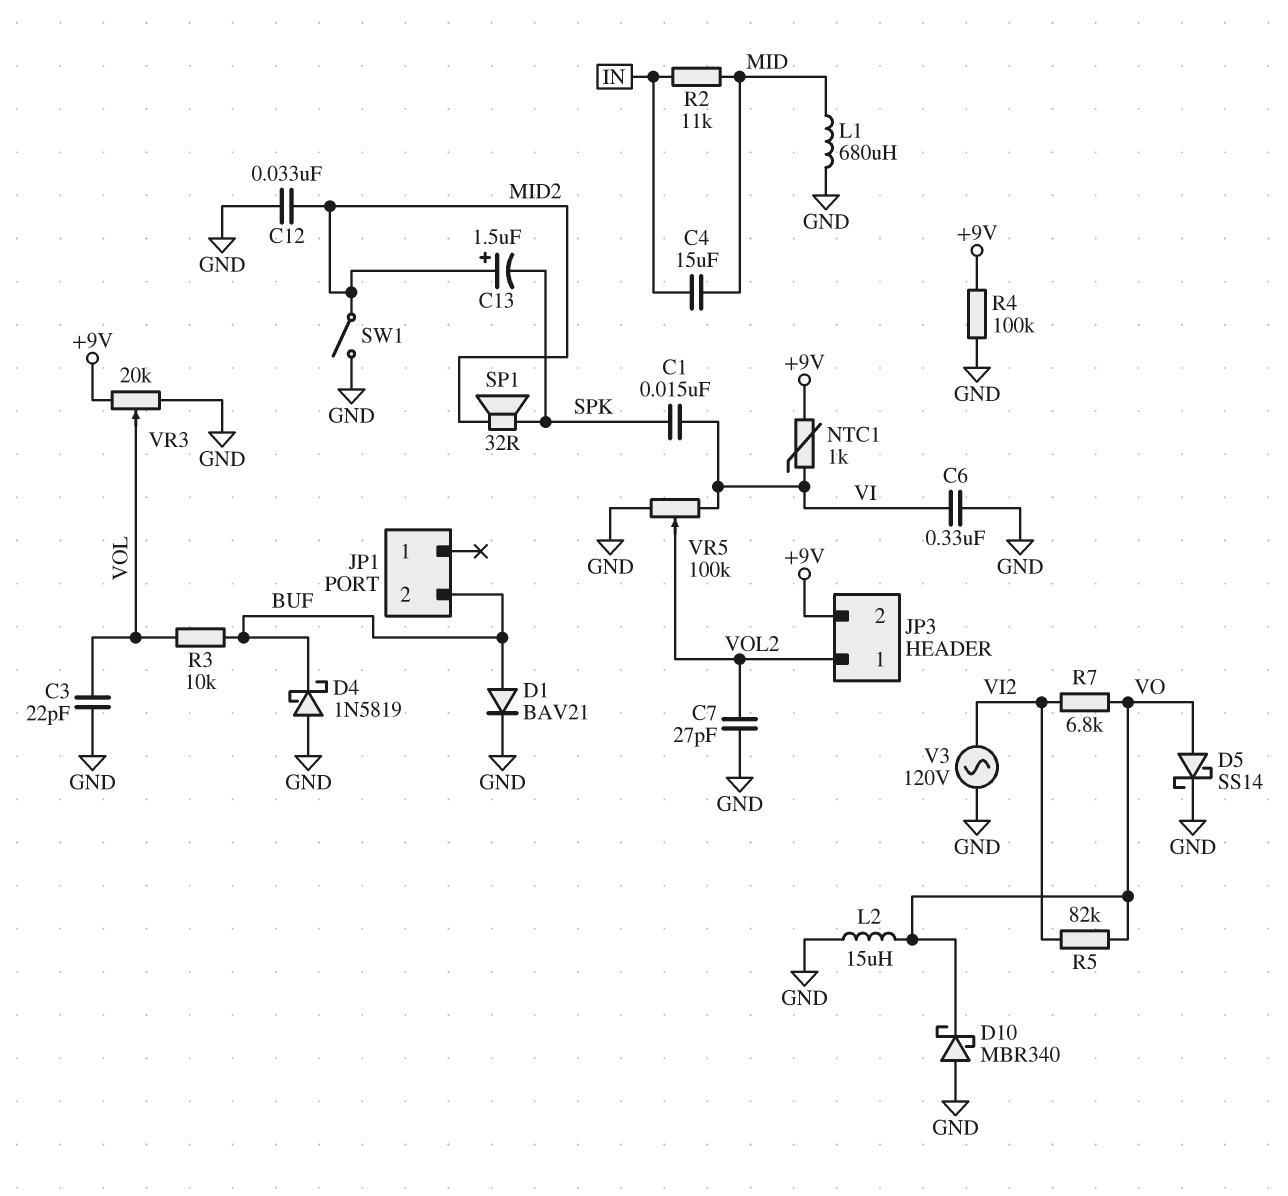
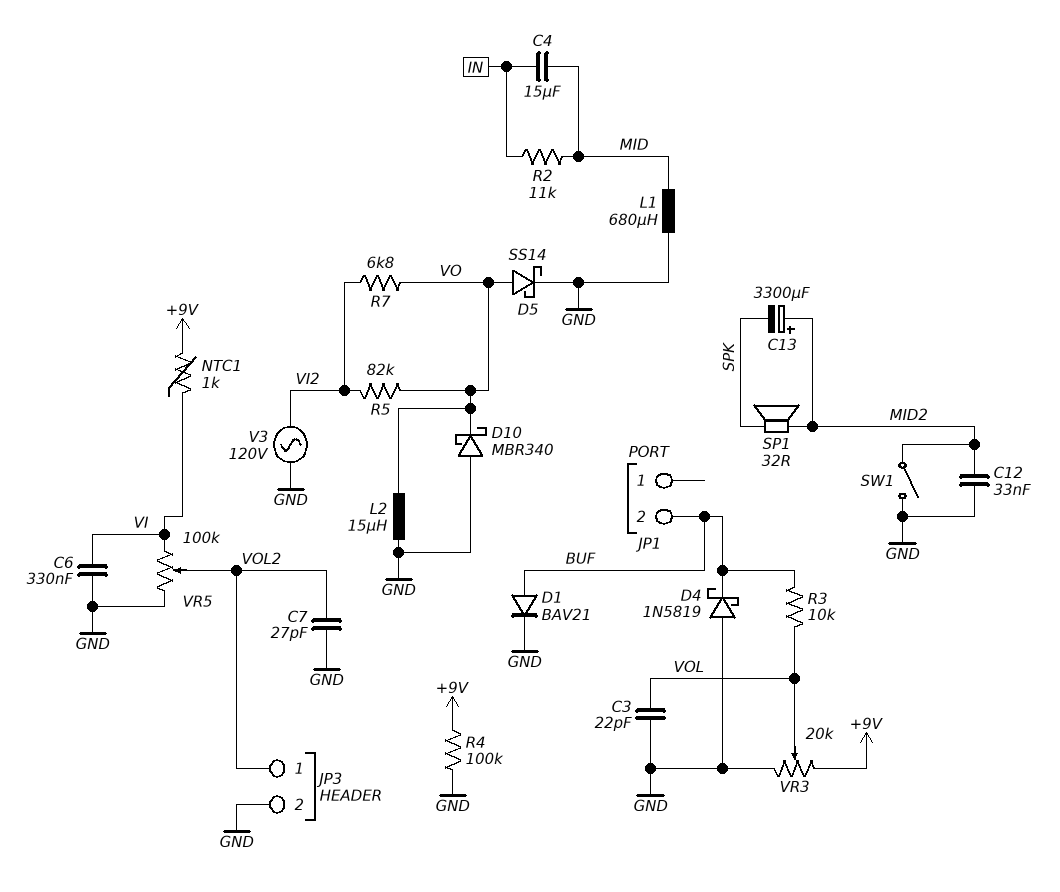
C1: 15nF (SPK, VI) -> none
C13: 1.5uF (plus MID2, minus SPK) -> 3300uF (plus MID2, minus SPK)
JP3 pin 2: +9V -> GND

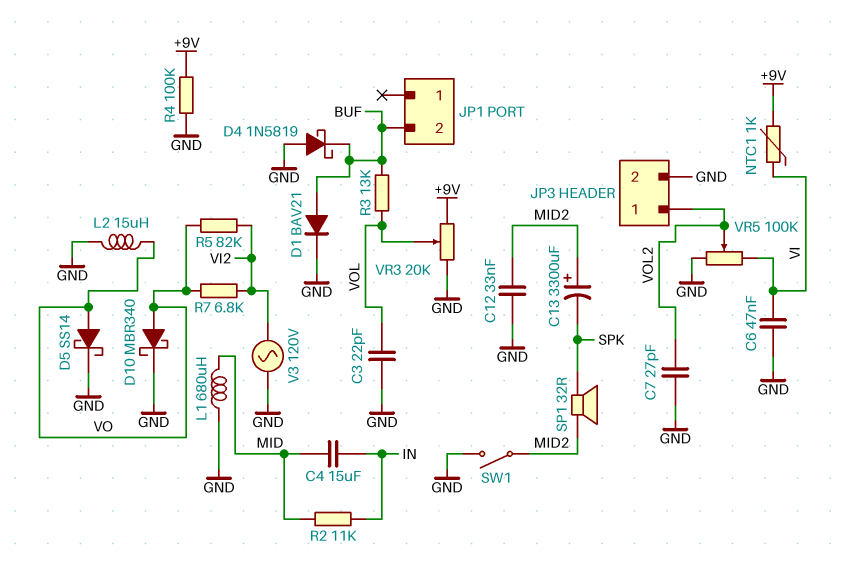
C6: 330nF (GND, VI) -> 47nF (GND, VI)
D10: schottky MBR340 (A GND, K VO) -> schottky MBR340 (A VO, K GND)
R3: 10k (BUF, VOL) -> 13k (BUF, VOL)

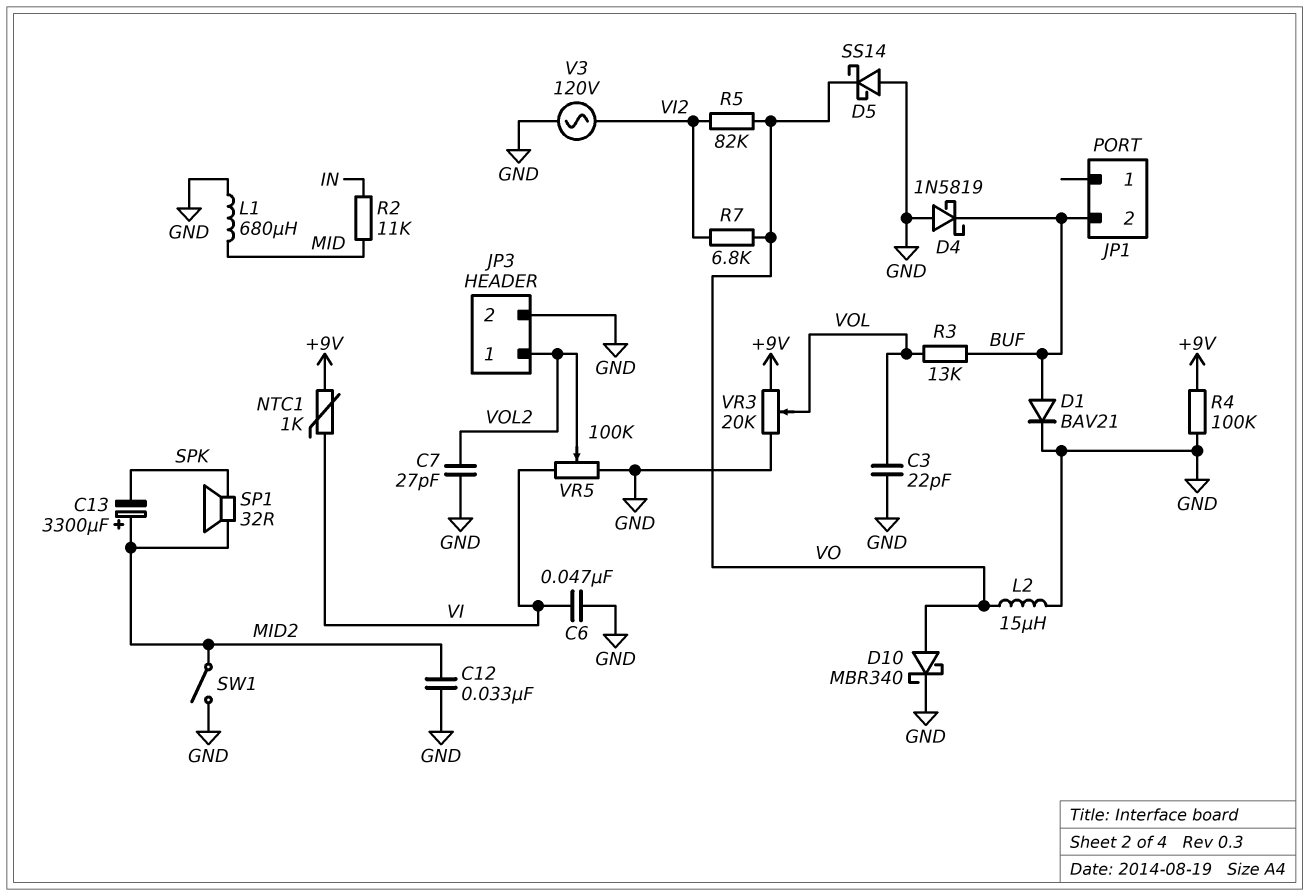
C4: 15uF (IN, MID) -> none
D5: schottky SS14 (A VO, K GND) -> schottky SS14 (A GND, K VO)

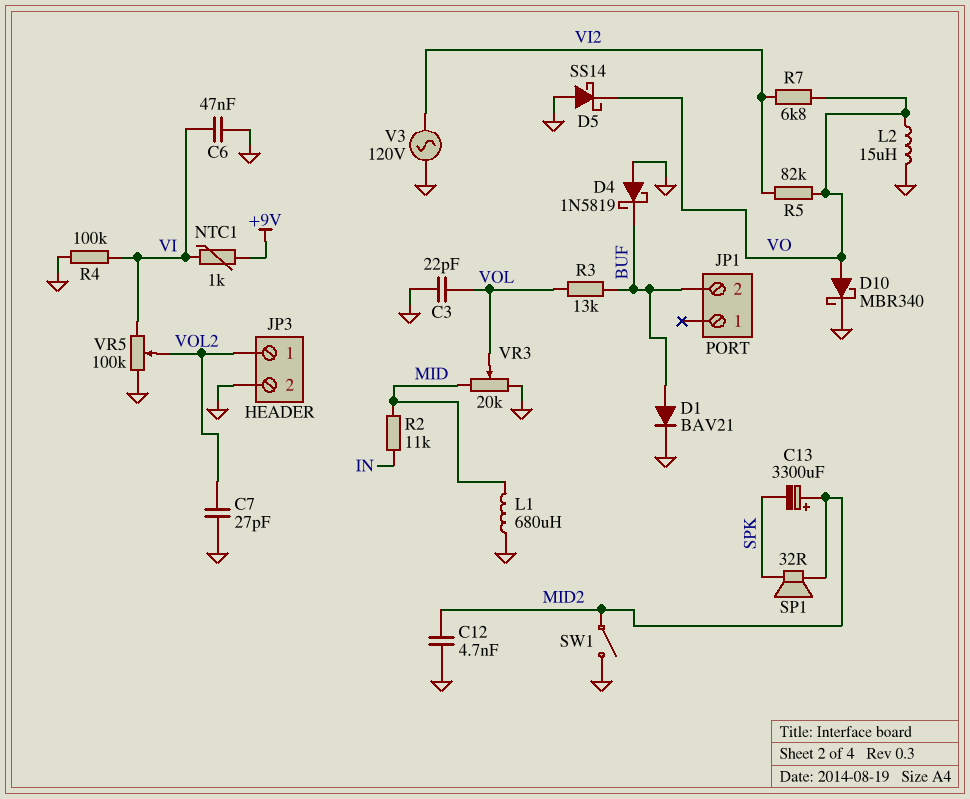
C12: 33nF (GND, MID2) -> 4.7nF (GND, MID2)
R4: 100k (+9V, GND) -> 100k (GND, VI)
VR3: 20k (+9V, GND, wiper VOL) -> 20k (GND, MID, wiper VOL)

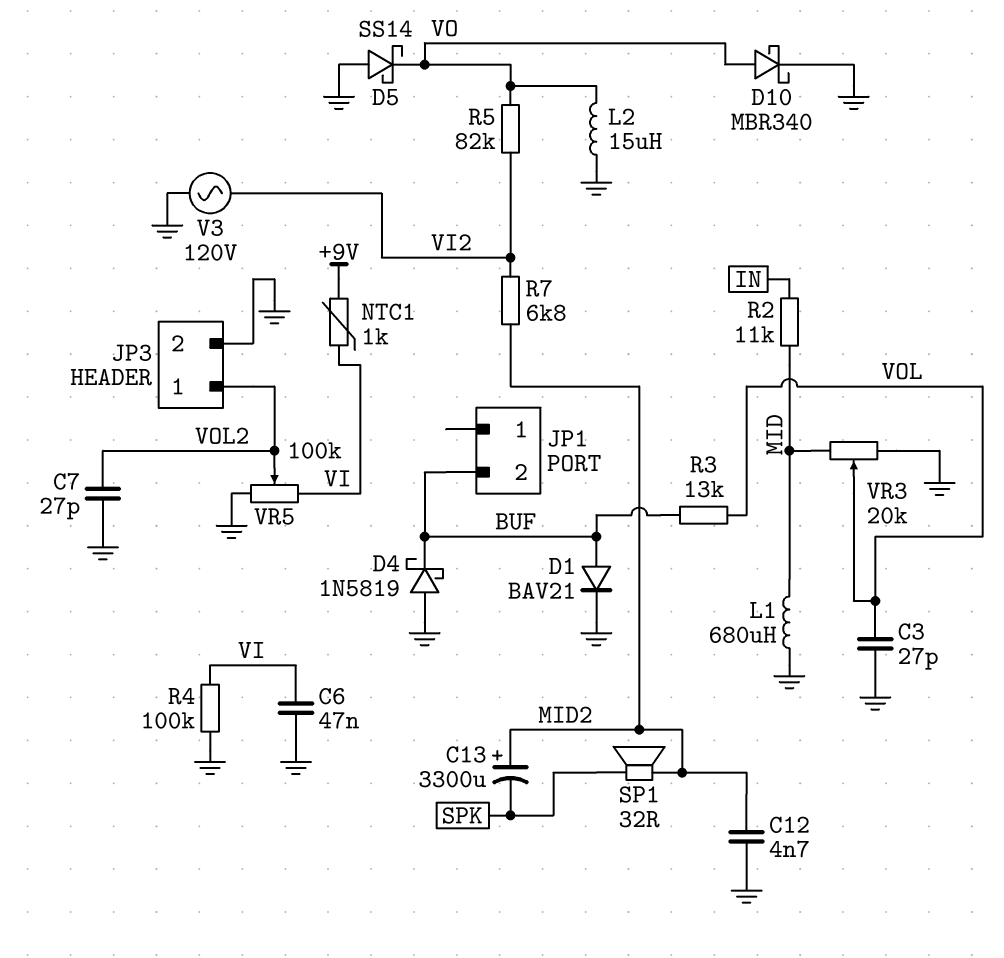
C3: 22pF (GND, VOL) -> 27pF (GND, VOL)
R7: 6.8k (VI2, VO) -> 6.8k (MID2, VI2)
SW1: switch (GND, MID2) -> none

